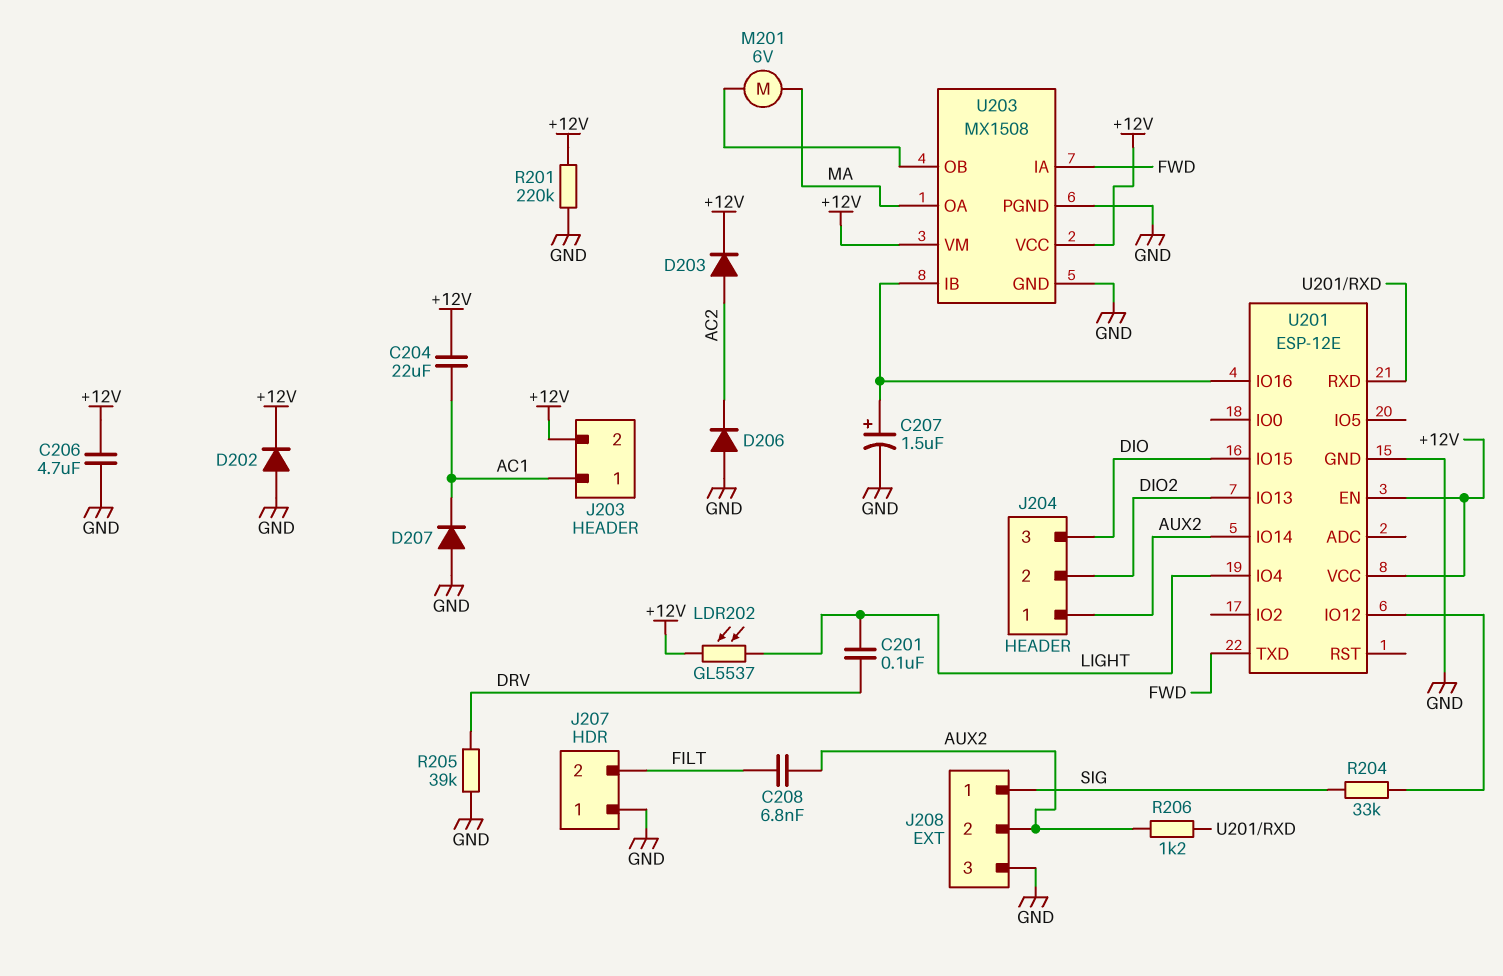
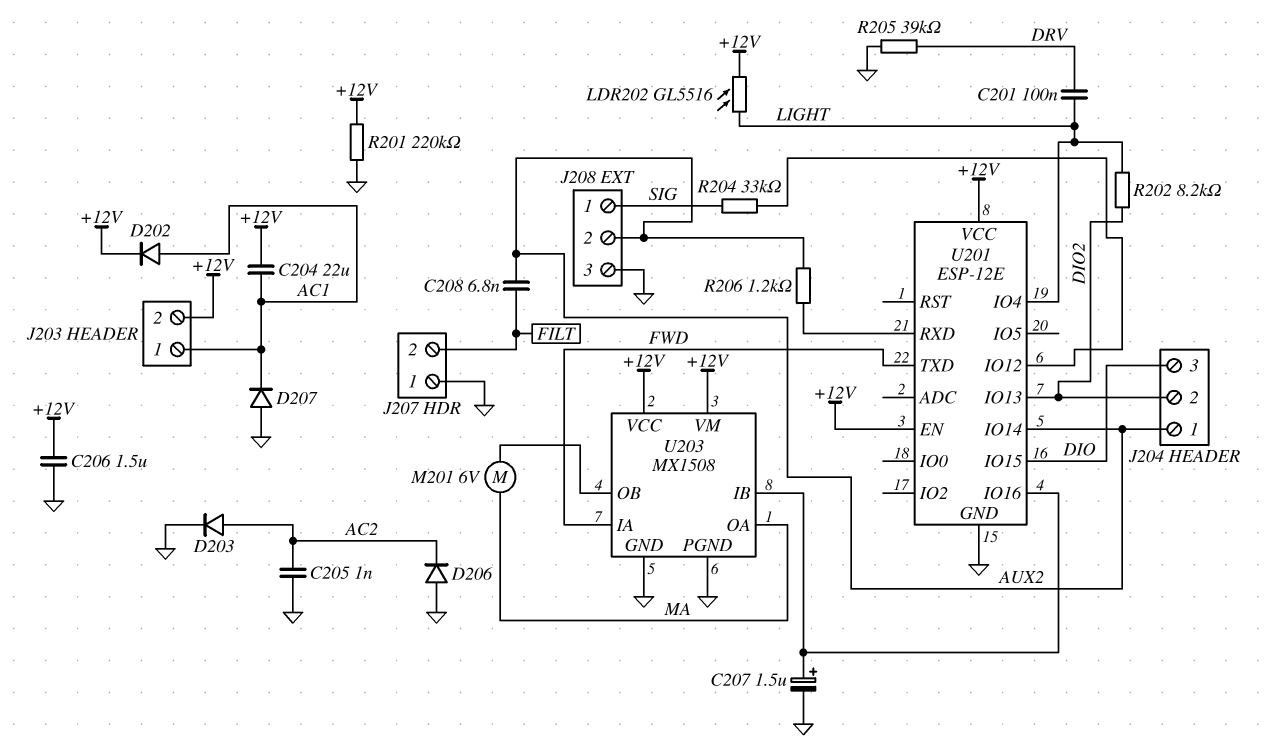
C205: none -> 1nF (AC2, GND)
C206: 4.7uF (+12V, GND) -> 1.5uF (+12V, GND)
D202: diode (A GND, K +12V) -> diode (A AC1, K +12V)
D203: diode (A AC2, K +12V) -> diode (A AC2, K GND)
LDR202: GL5537 (+12V, LIGHT) -> GL5516 (+12V, LIGHT)
R202: none -> 8.2k (DIO2, LIGHT)

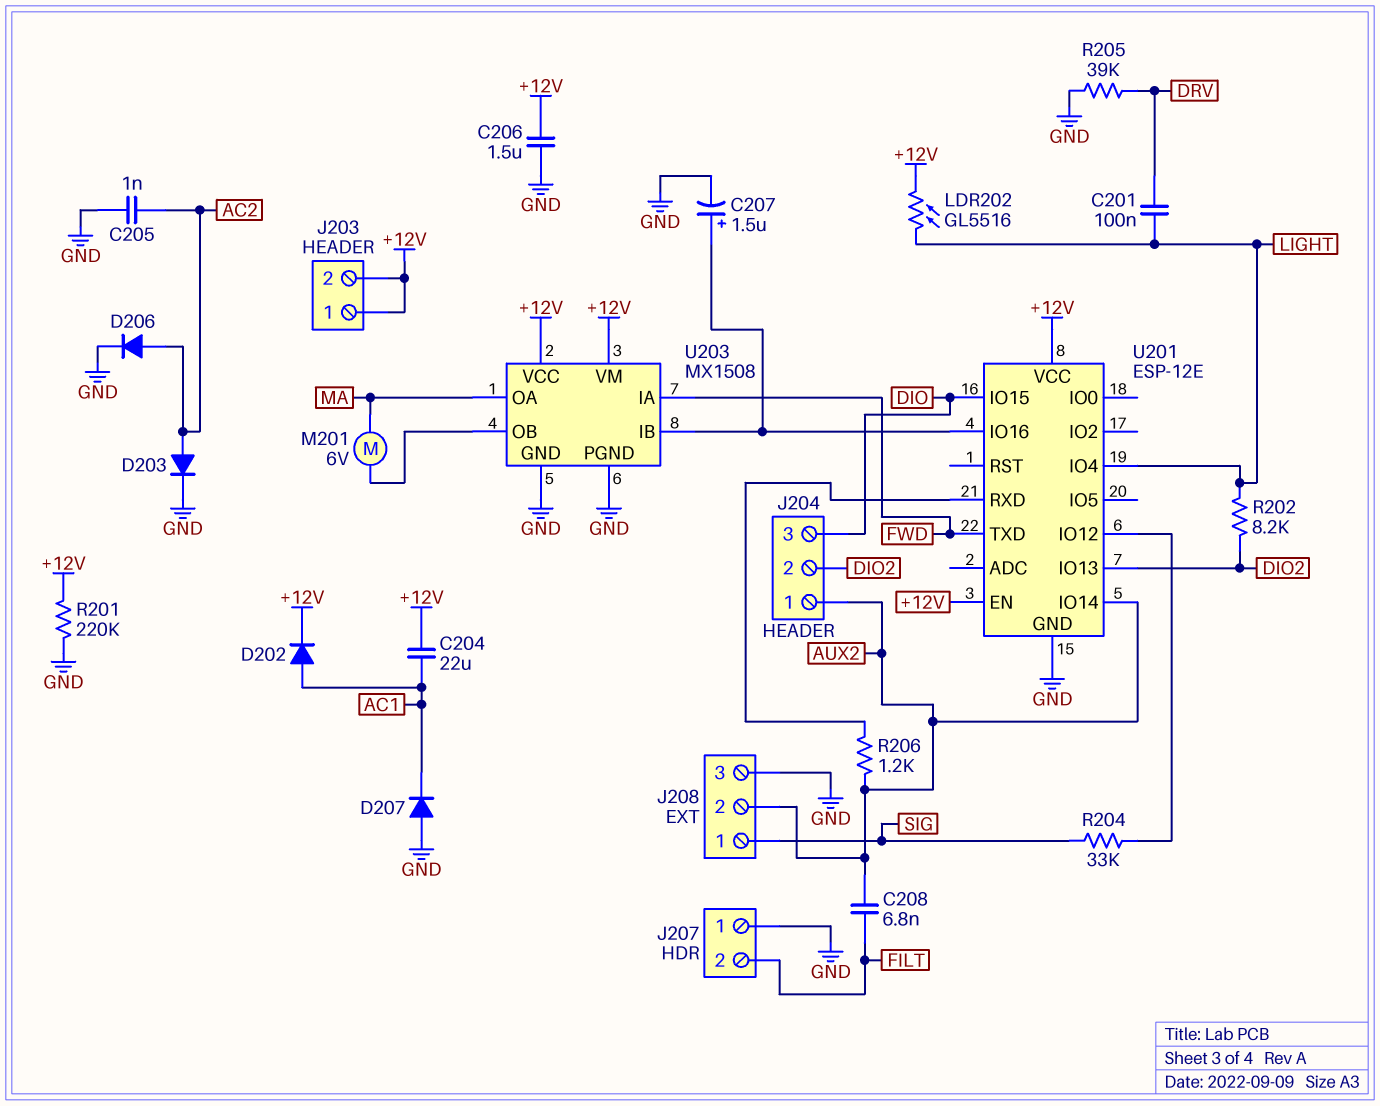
D206: diode (A GND, K AC2) -> diode (A AC2, K GND)
J203 pin 1: AC1 -> +12V

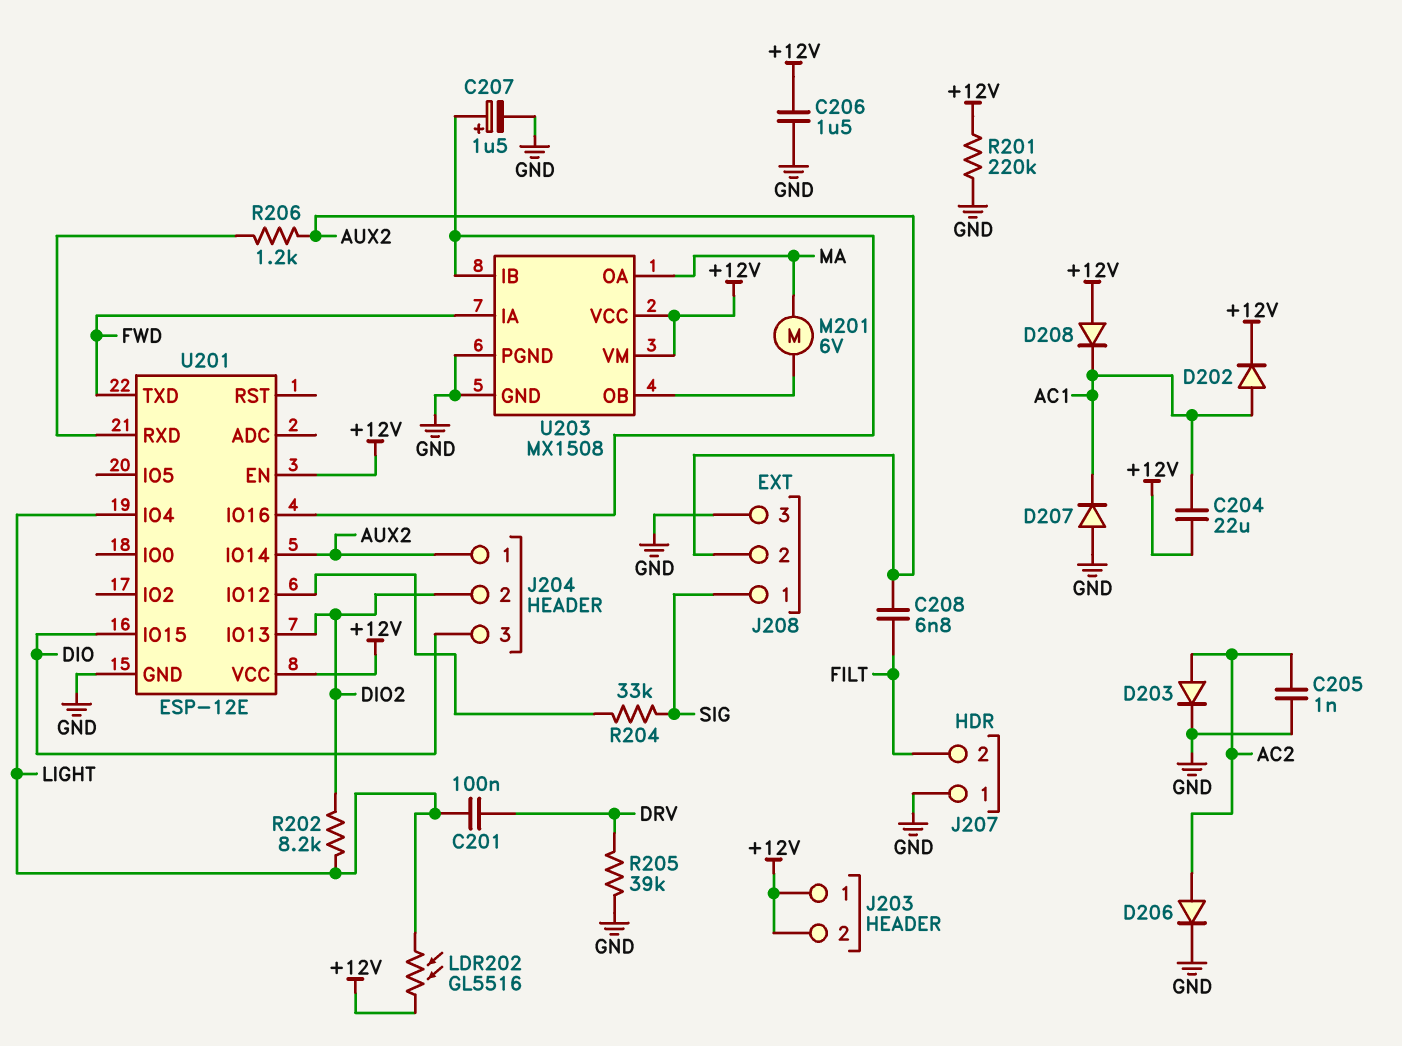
D208: none -> diode (A +12V, K AC1)

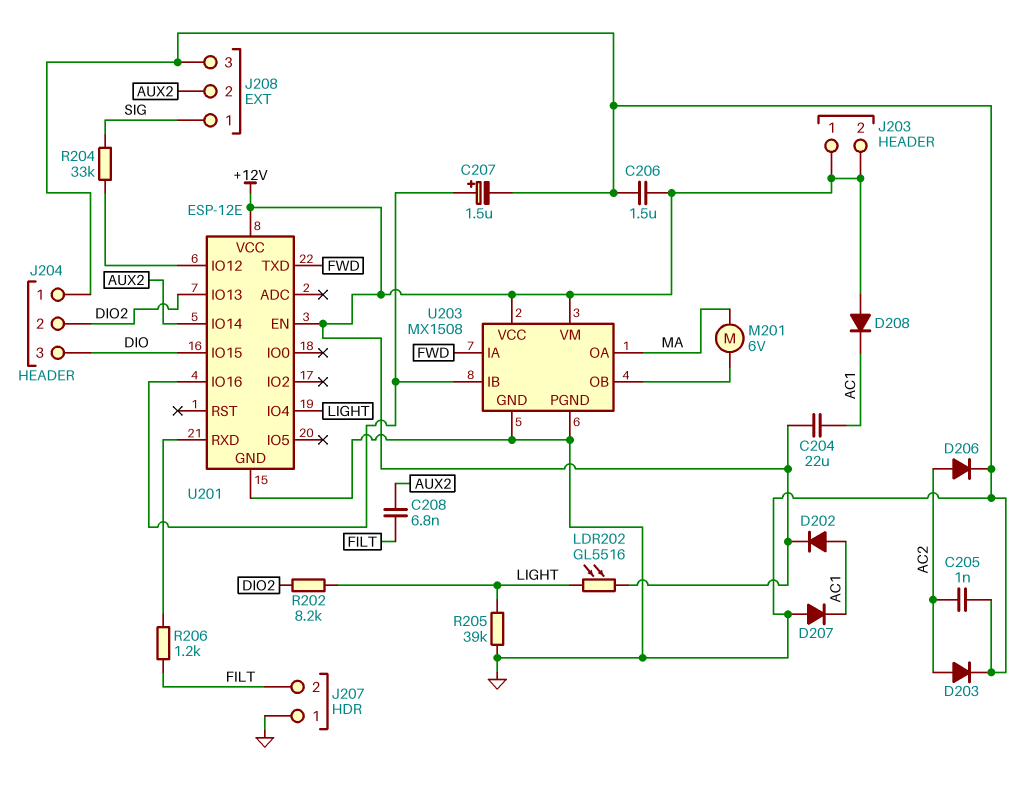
C201: 100nF (DRV, LIGHT) -> none
J204 pin 1: AUX2 -> GND
R201: 220k (+12V, GND) -> none
R205: 39k (DRV, GND) -> 39k (GND, LIGHT)
R206: 1.2k (AUX2, U201/RXD) -> 1.2k (FILT, U201/RXD)

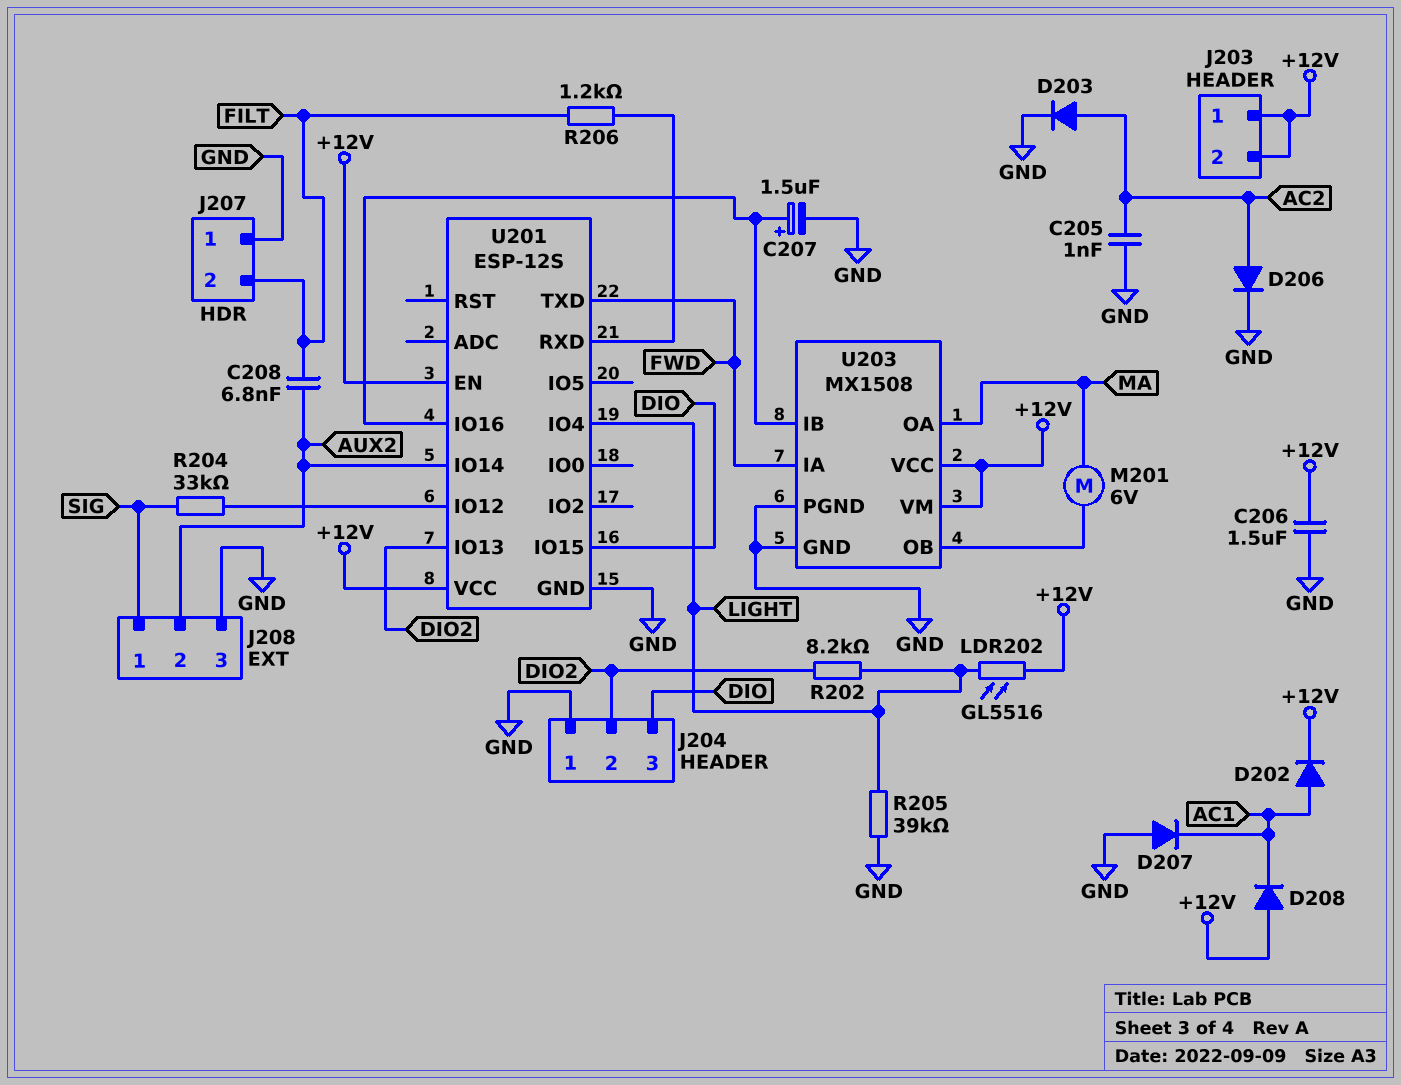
C204: 22uF (+12V, AC1) -> none
U201: ESP-12E -> ESP-12S

